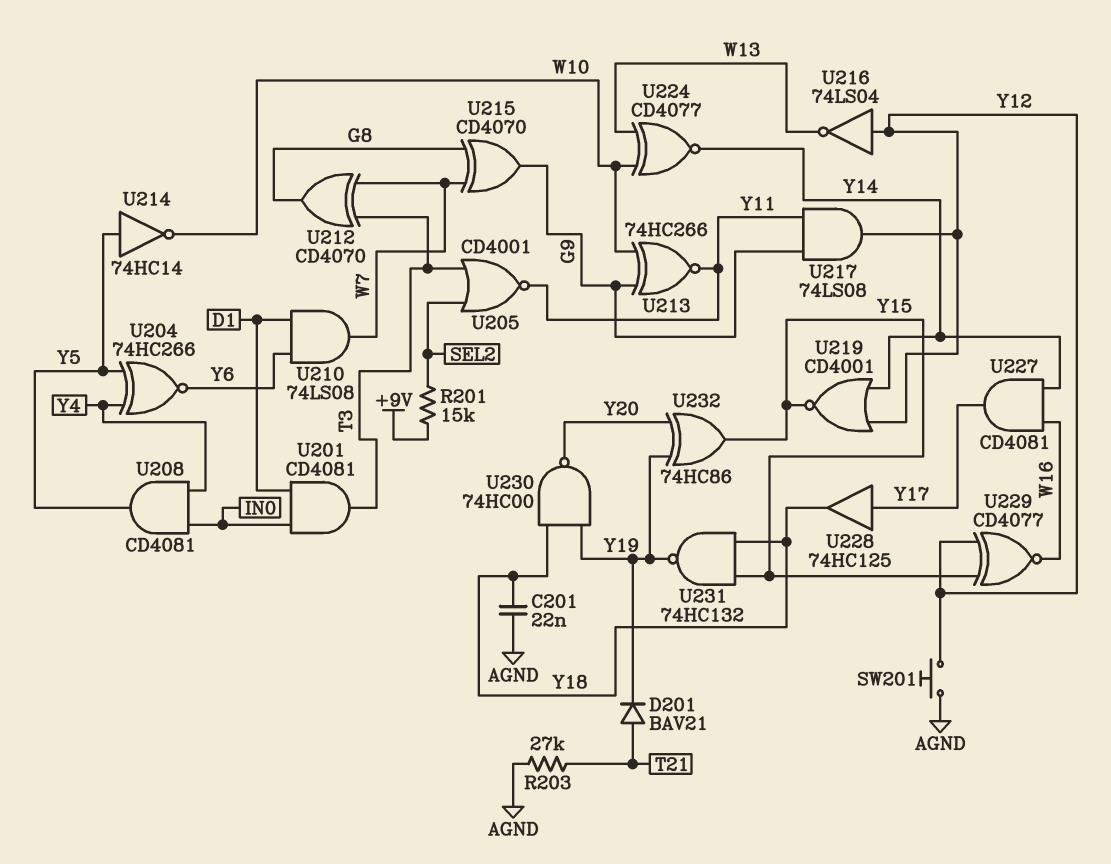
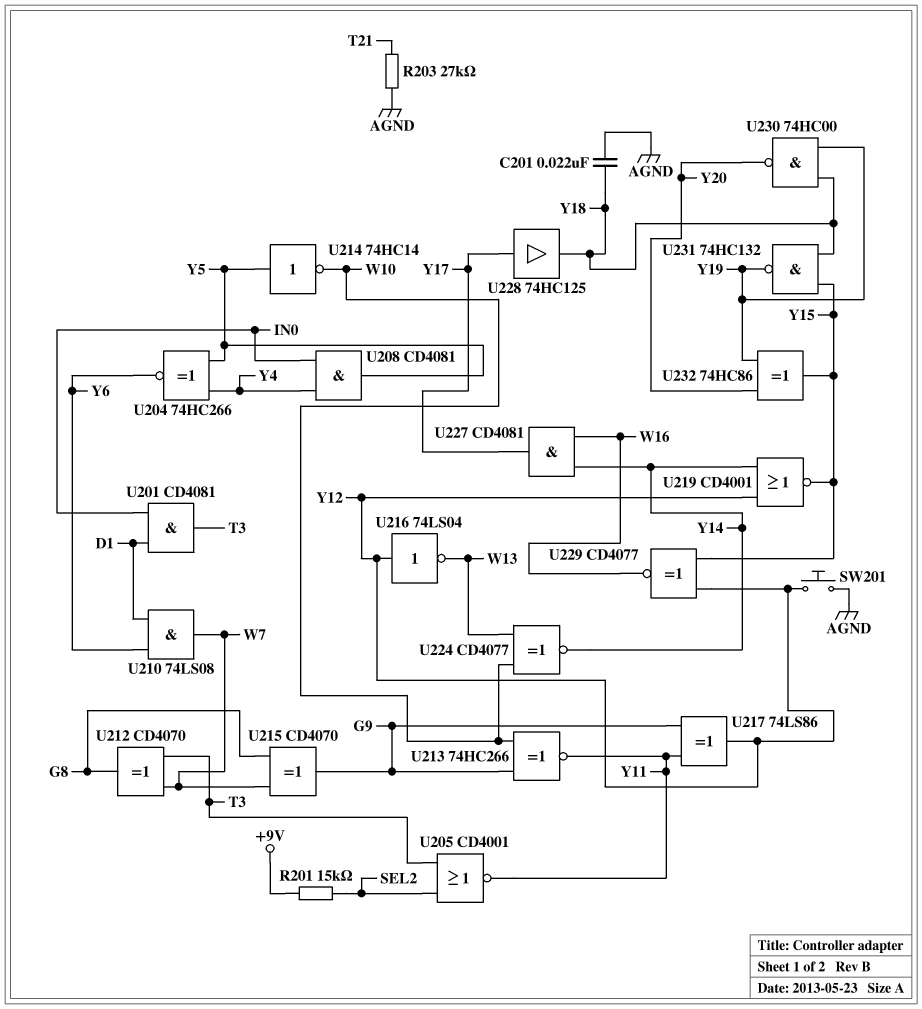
D201: diode BAV21 (A T21, K Y19) -> none
U217: AND 74LS08 (in G9, in Y11, out Y12) -> XOR 74LS86 (in G9, in Y11, out Y12)

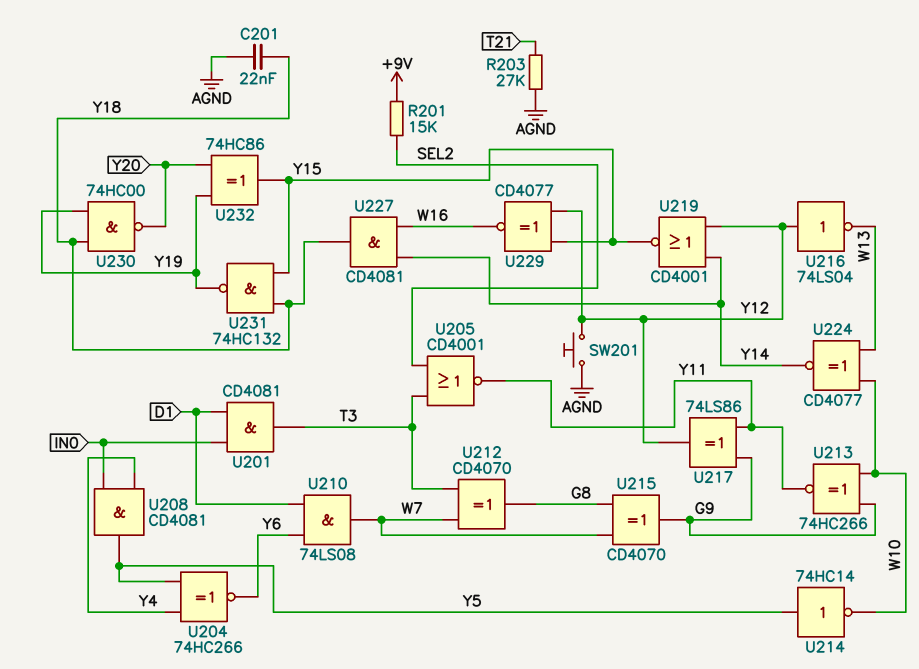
U227: AND CD4081 (in W16, in Y14, out Y17) -> AND CD4081 (in W16, in Y14, out Y18)
U228: buffer 74HC125 (in Y17, out Y18) -> none

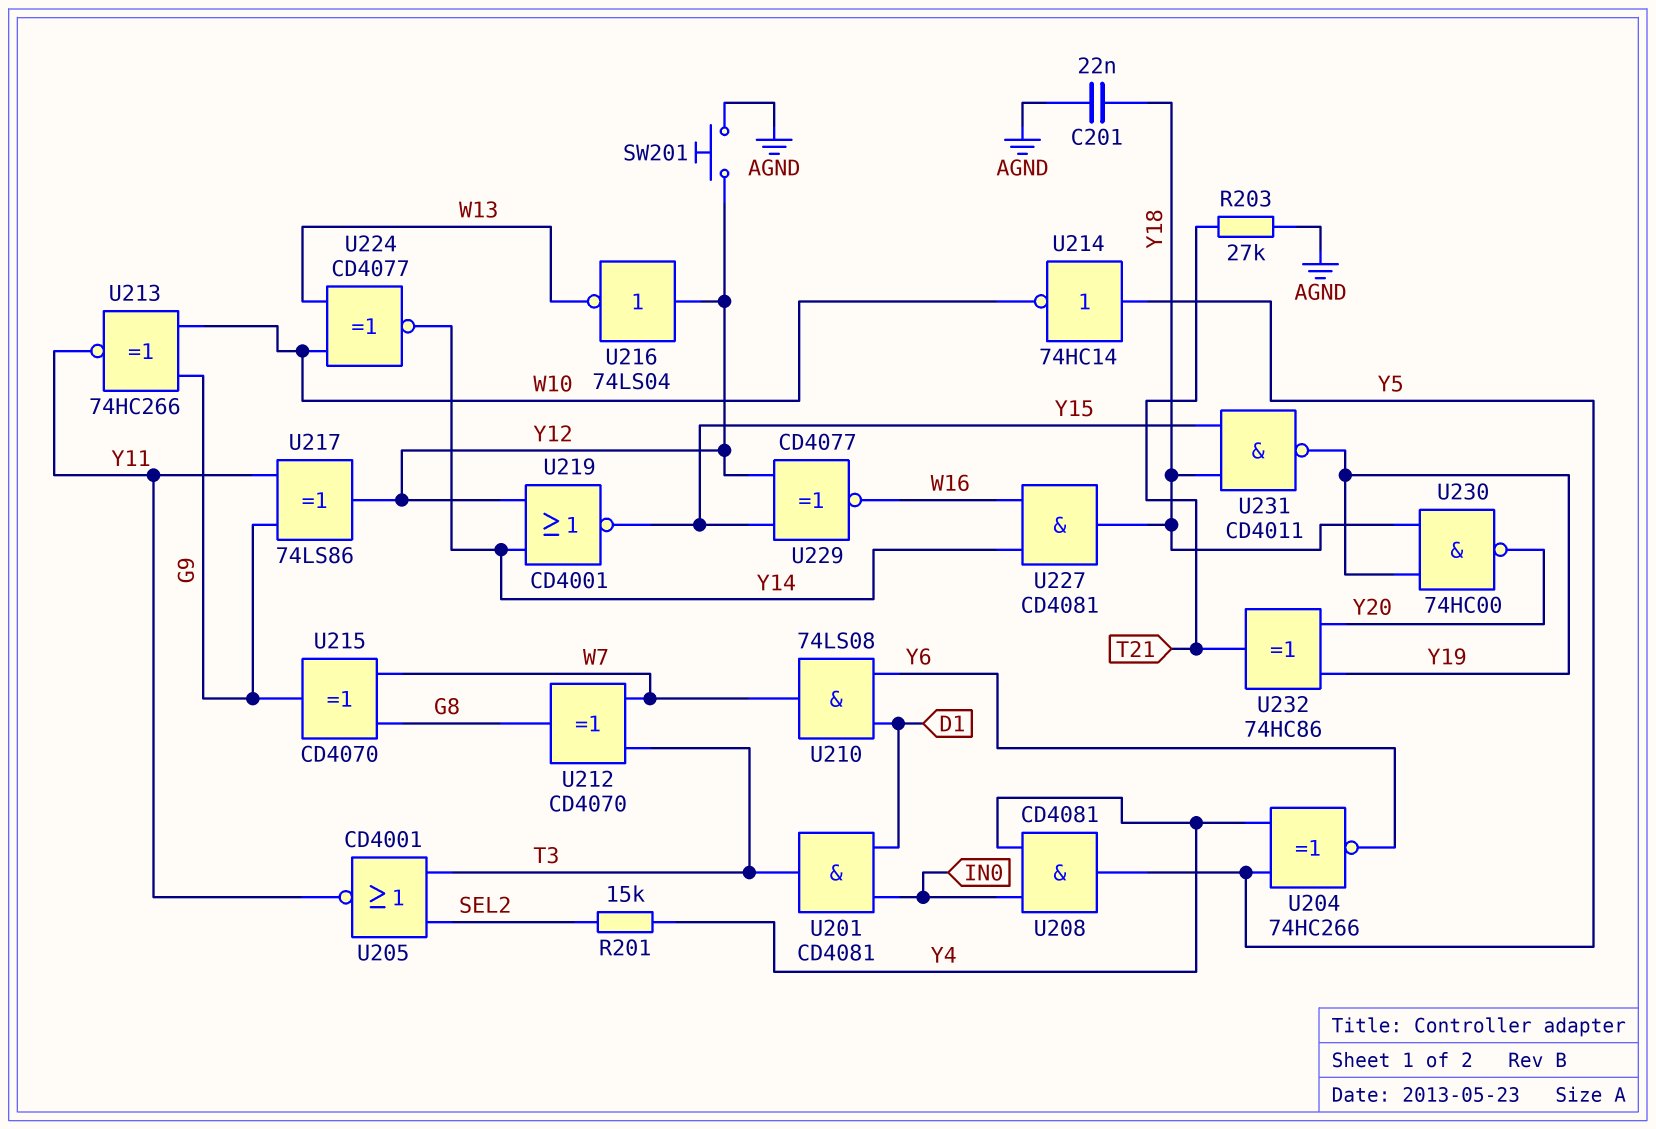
R201: 15k (+9V, SEL2) -> 15k (SEL2, Y4)
U231: NAND 74HC132 (in Y15, in Y18, out Y19) -> NAND CD4011 (in Y15, in Y18, out Y19)
U232: XOR 74HC86 (in Y19, in Y20, out Y15) -> XOR 74HC86 (in Y19, in Y20, out T21)

